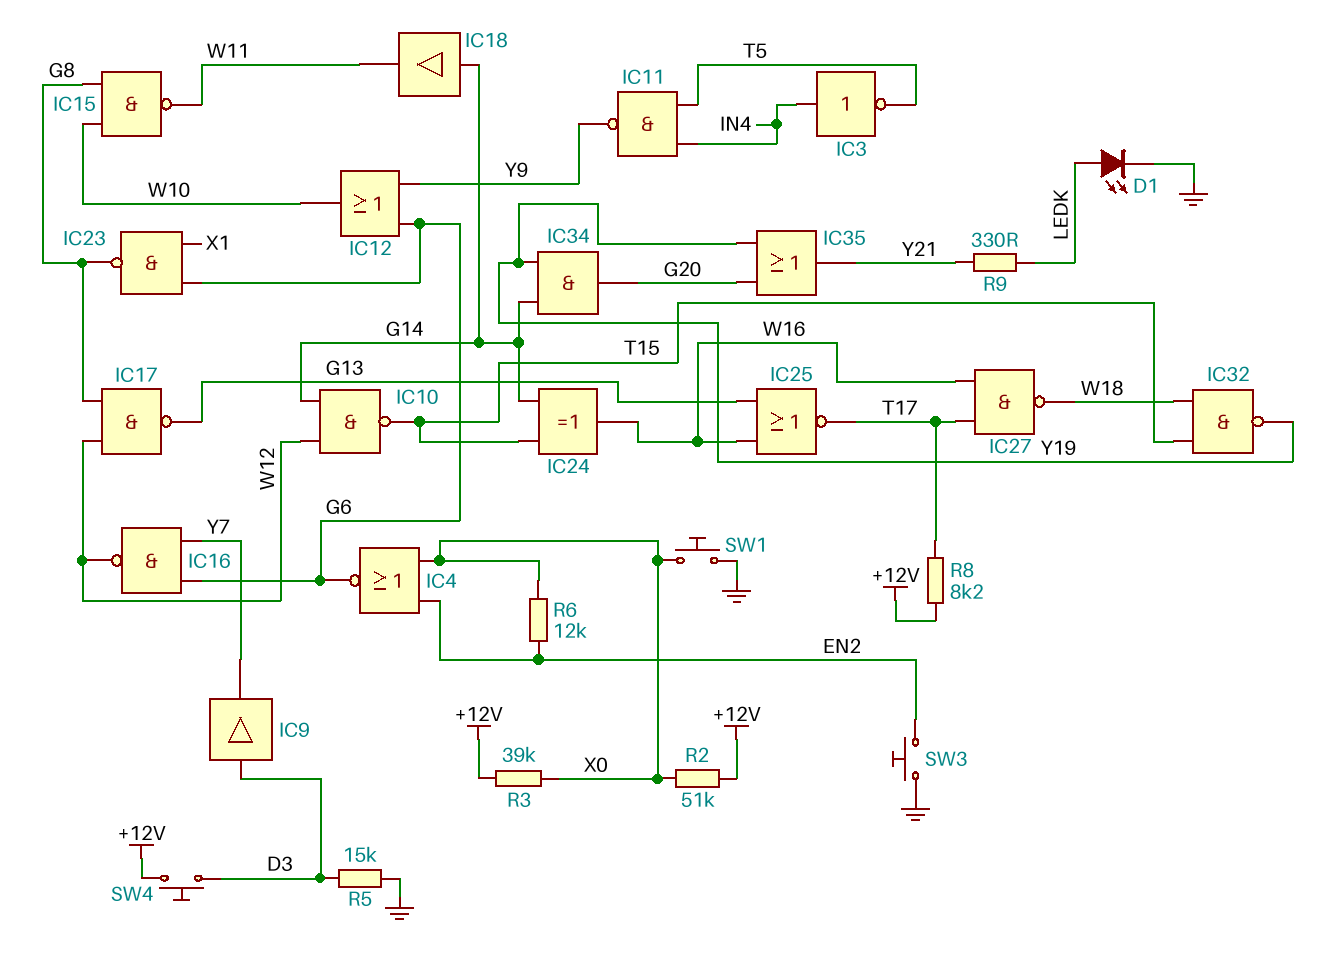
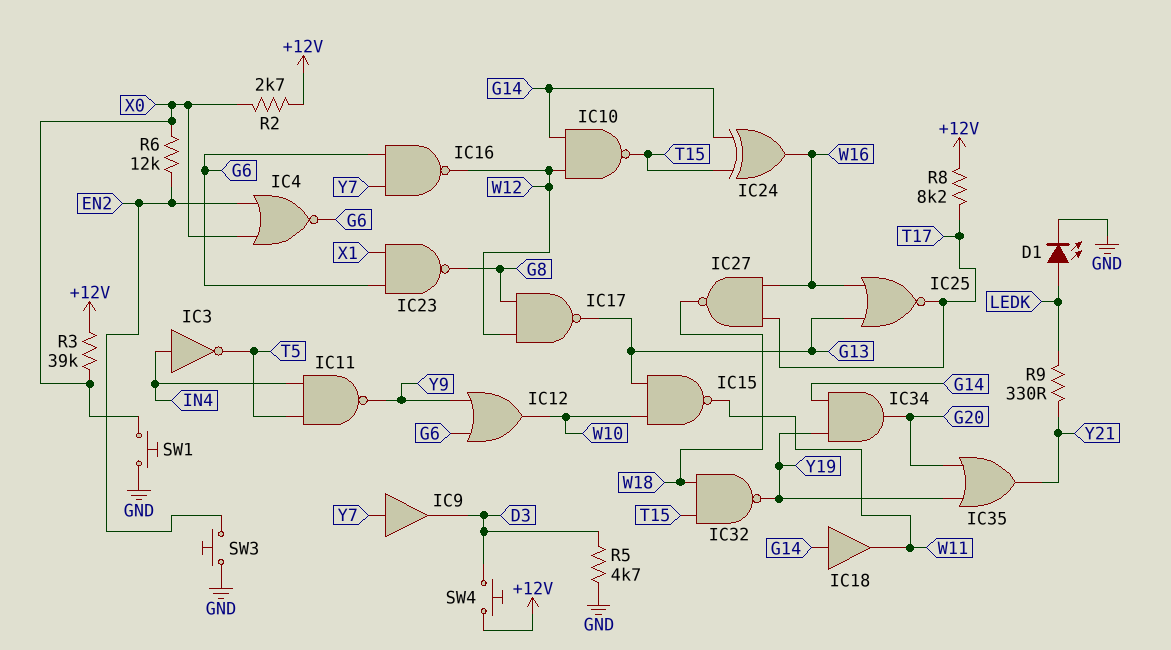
IC9: buffer (in D3, out Y7) -> buffer (in Y7, out D3)
IC15: NAND (in G8, in W10, out W11) -> NAND (in G13, in W10, out W11)
R2: 51k (+12V, X0) -> 2.7k (+12V, X0)
R5: 15k (D3, GND) -> 4.7k (D3, GND)

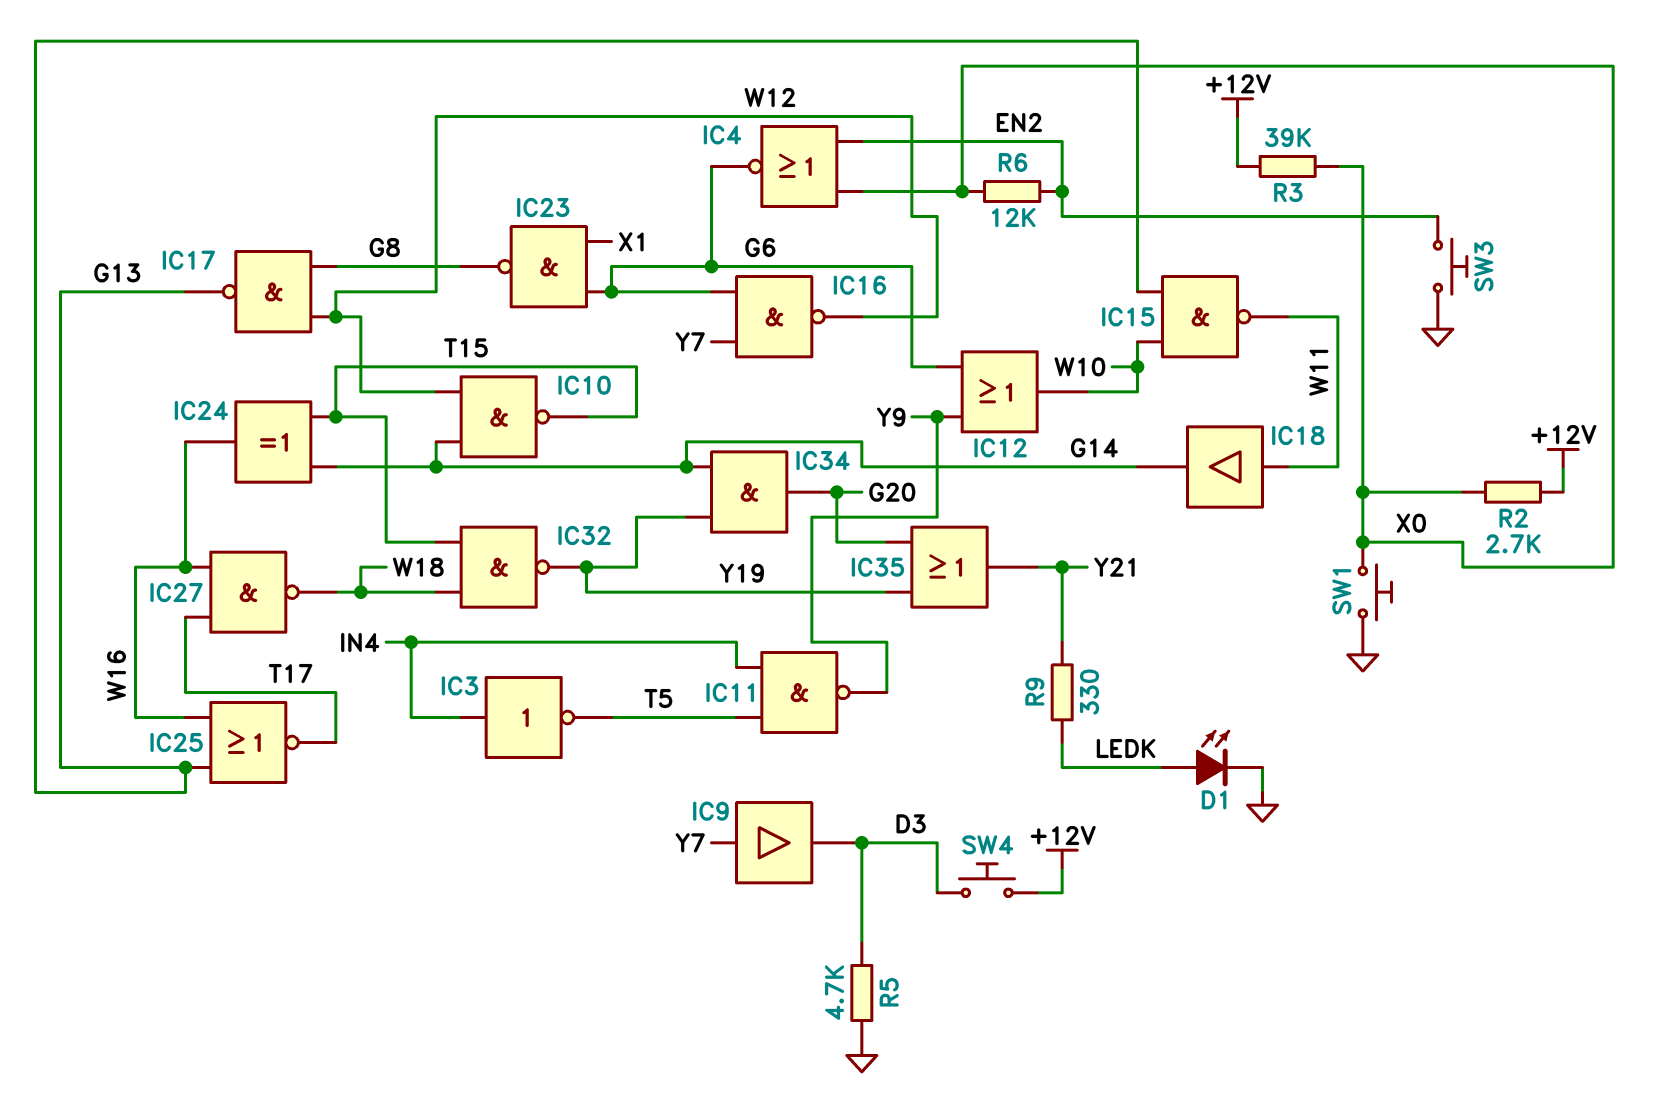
IC18: buffer (in G14, out W11) -> buffer (in W11, out G14)
R8: 8.2k (+12V, T17) -> none

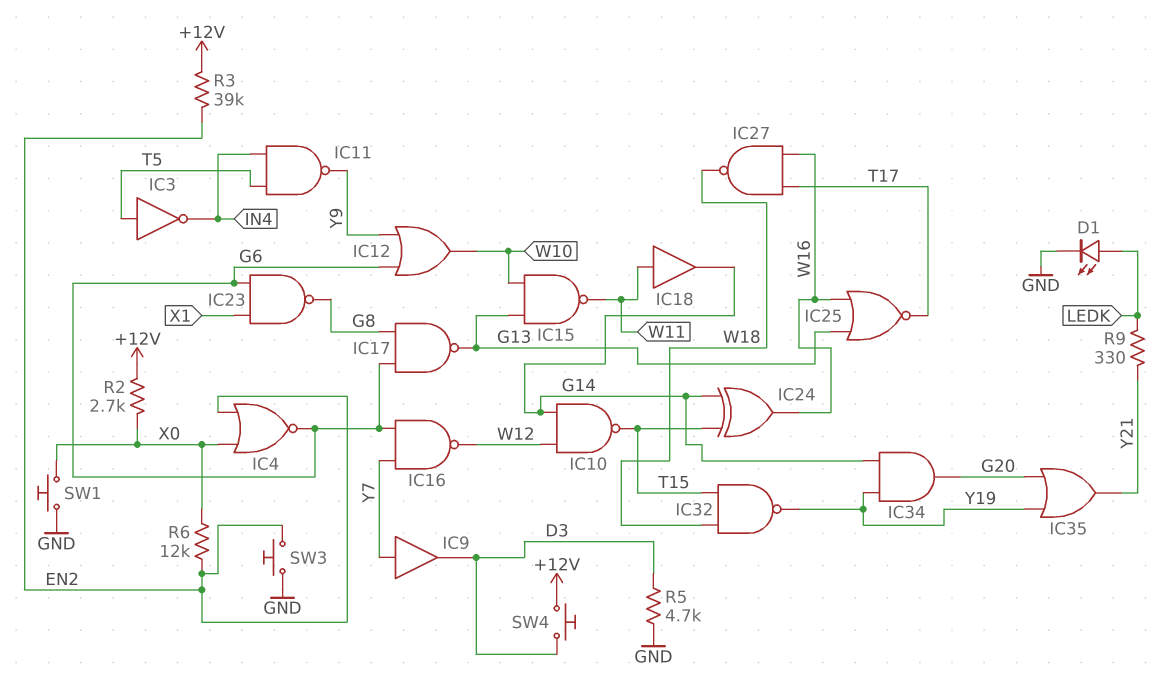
IC3: NOT (in IN4, out T5) -> NOT (in T5, out IN4)
IC17: NAND (in G8, in W12, out G13) -> NAND (in G6, in G8, out G13)
R3: 39k (+12V, X0) -> 39k (+12V, EN2)

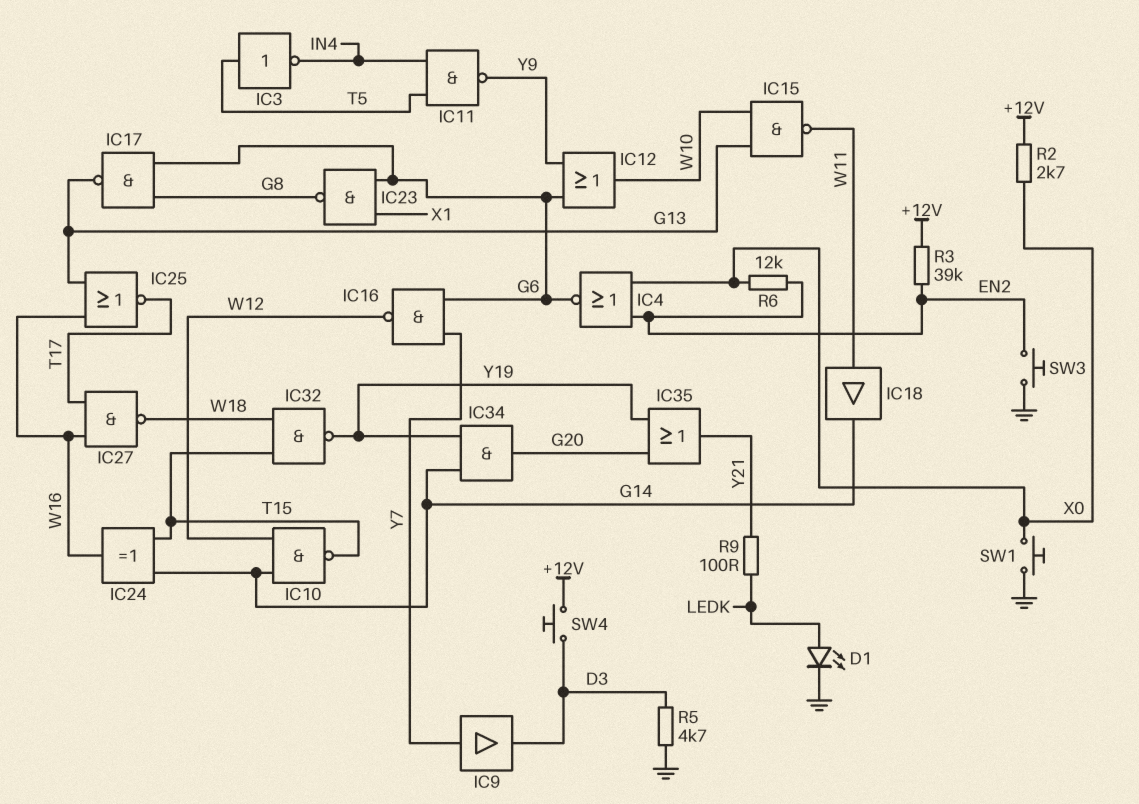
R9: 330 (LEDK, Y21) -> 100 (LEDK, Y21)

